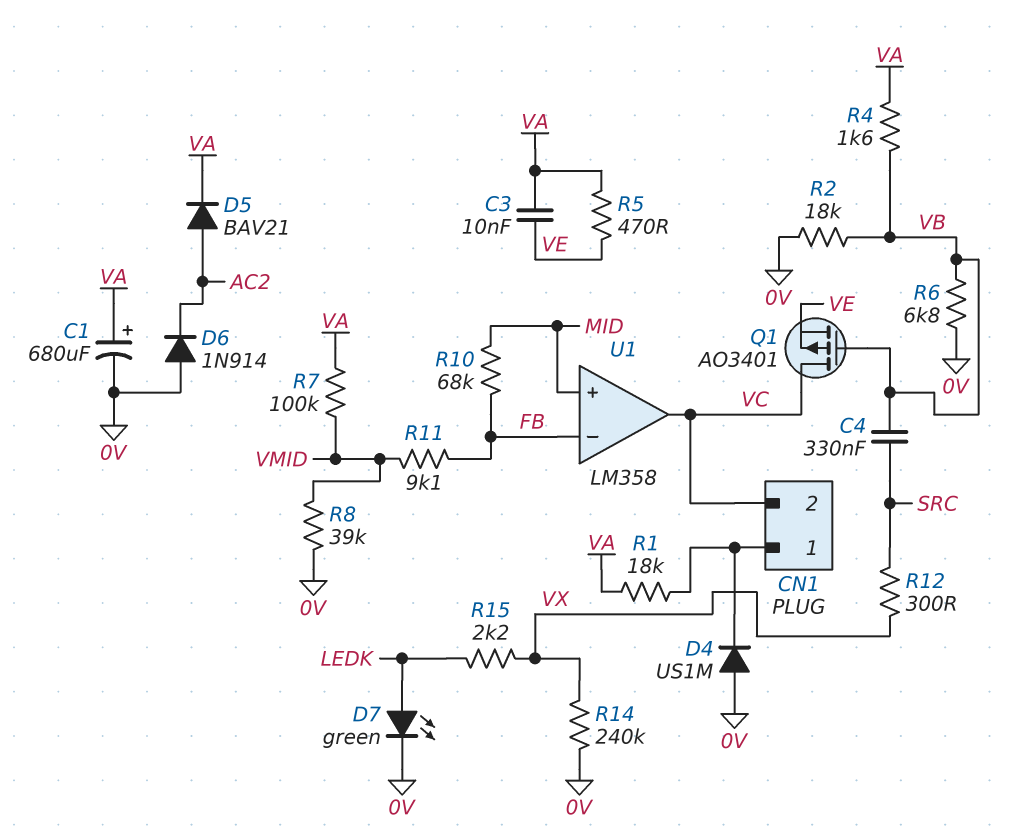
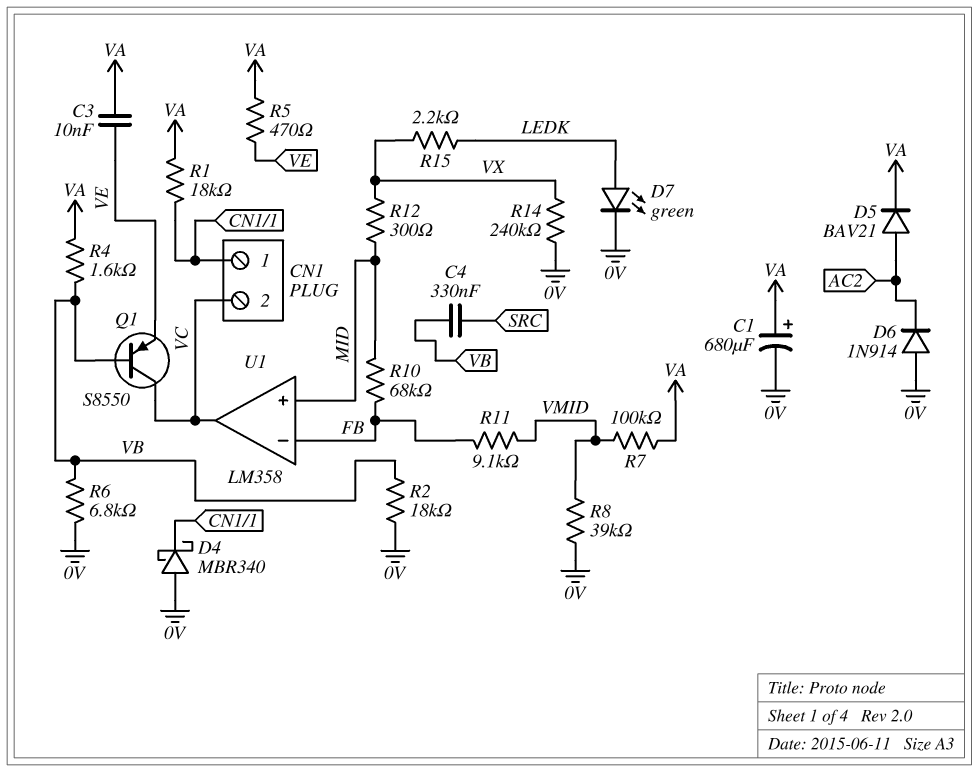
D4: diode US1M (A 0V, K CN1/1) -> schottky MBR340 (A 0V, K CN1/1)
Q1: PMOS AO3401 (G VB, D VC, S VE) -> PNP S8550 (B VB, C VC, E VE)
R12: 300 (SRC, VX) -> 300 (MID, VX)

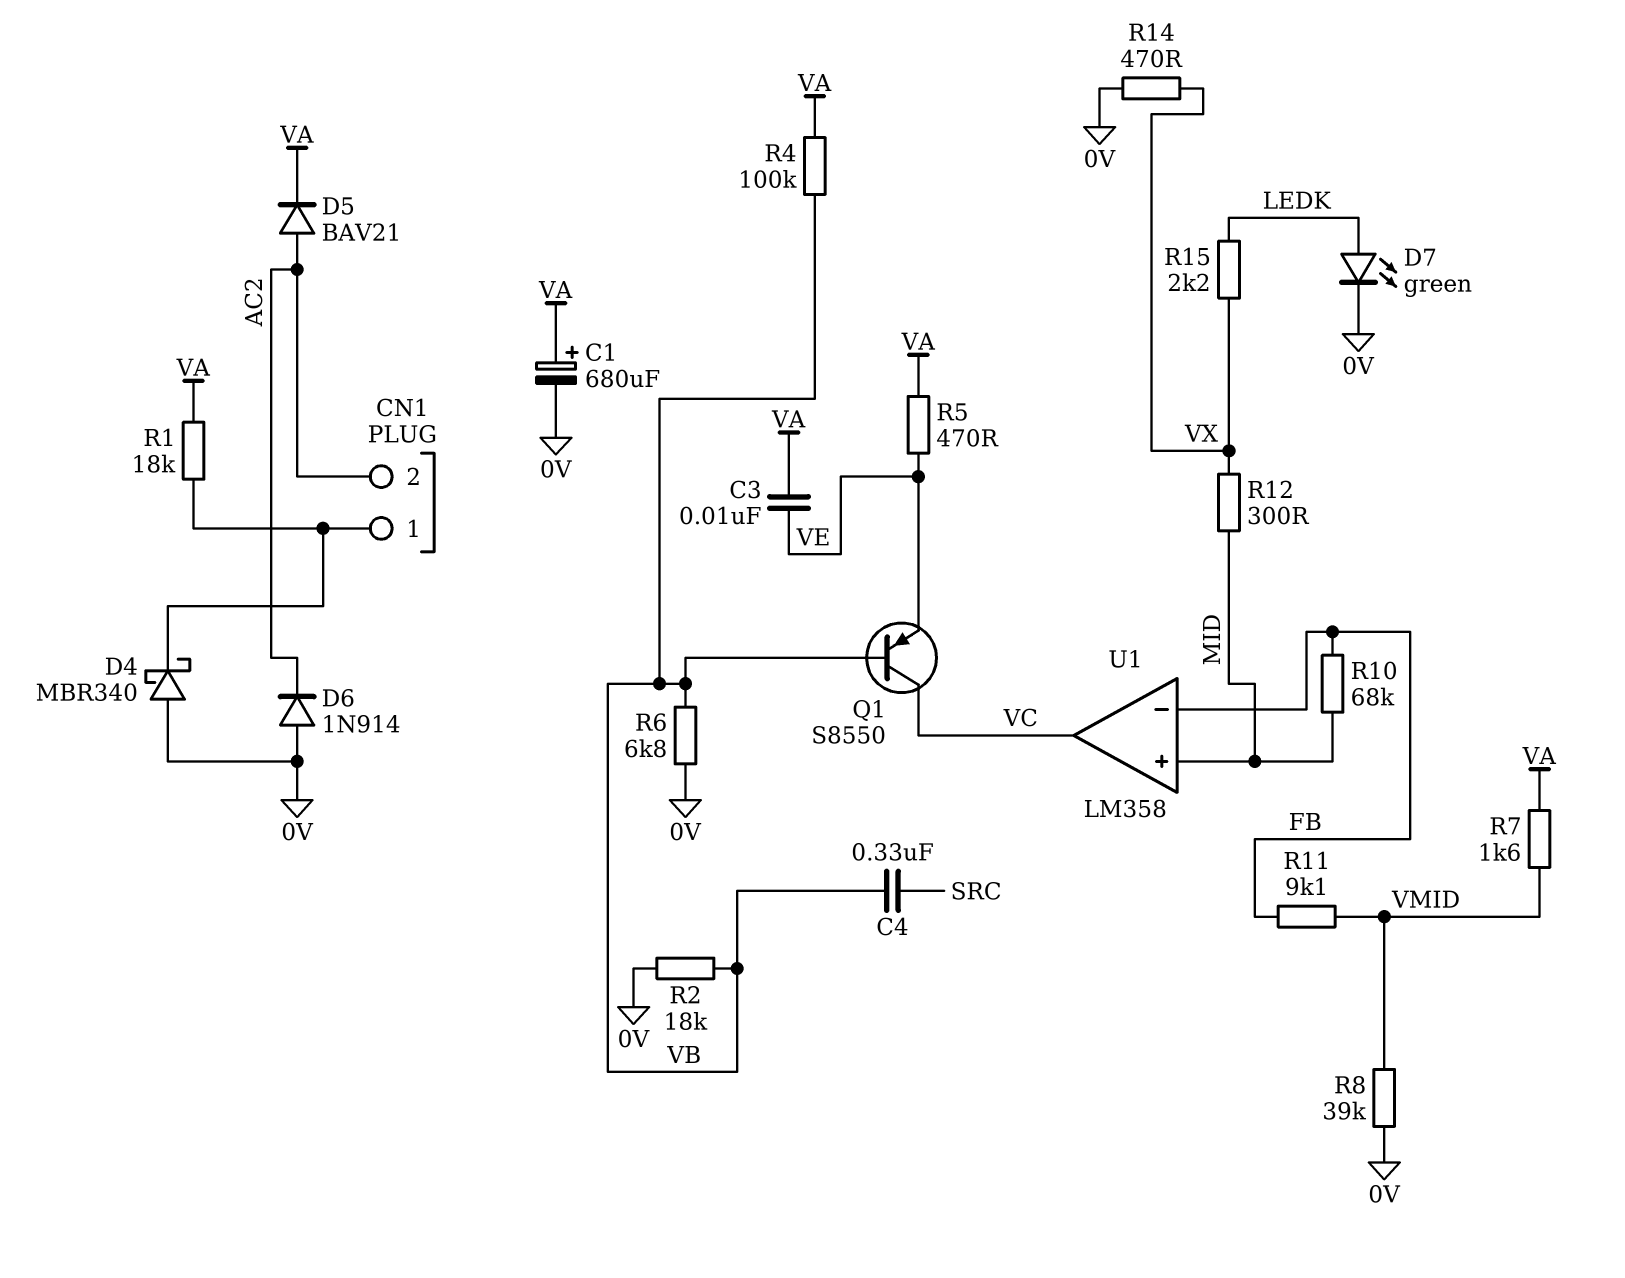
CN1 pin 2: VC -> AC2
R4: 1.6k (VA, VB) -> 100k (VA, VB)
R7: 100k (VA, VMID) -> 1.6k (VA, VMID)
R14: 240k (0V, VX) -> 470 (0V, VX)

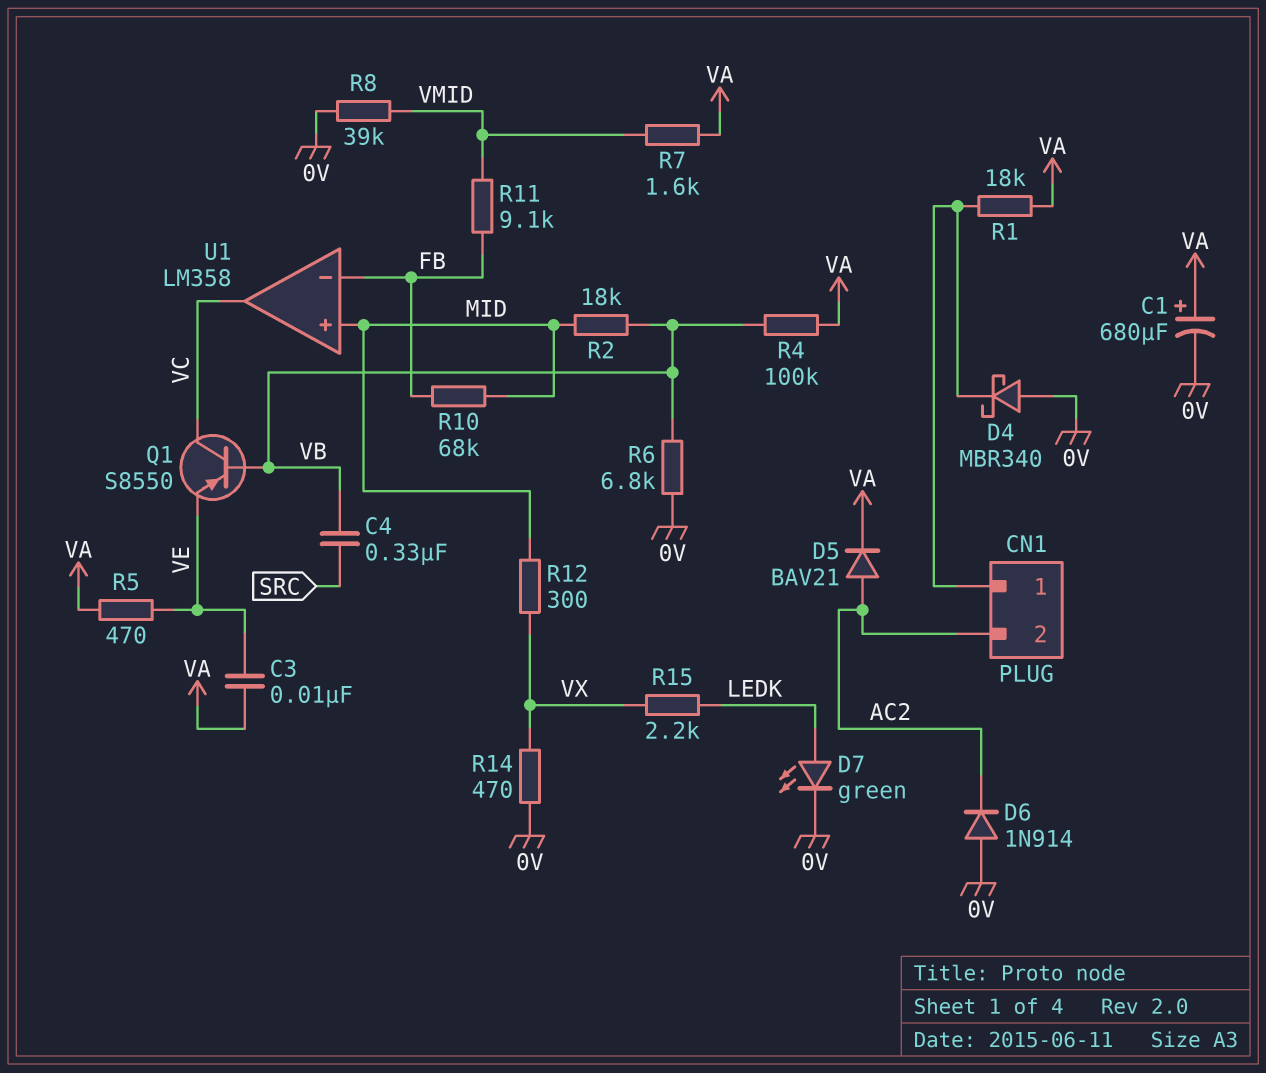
R2: 18k (0V, VB) -> 18k (MID, VB)

